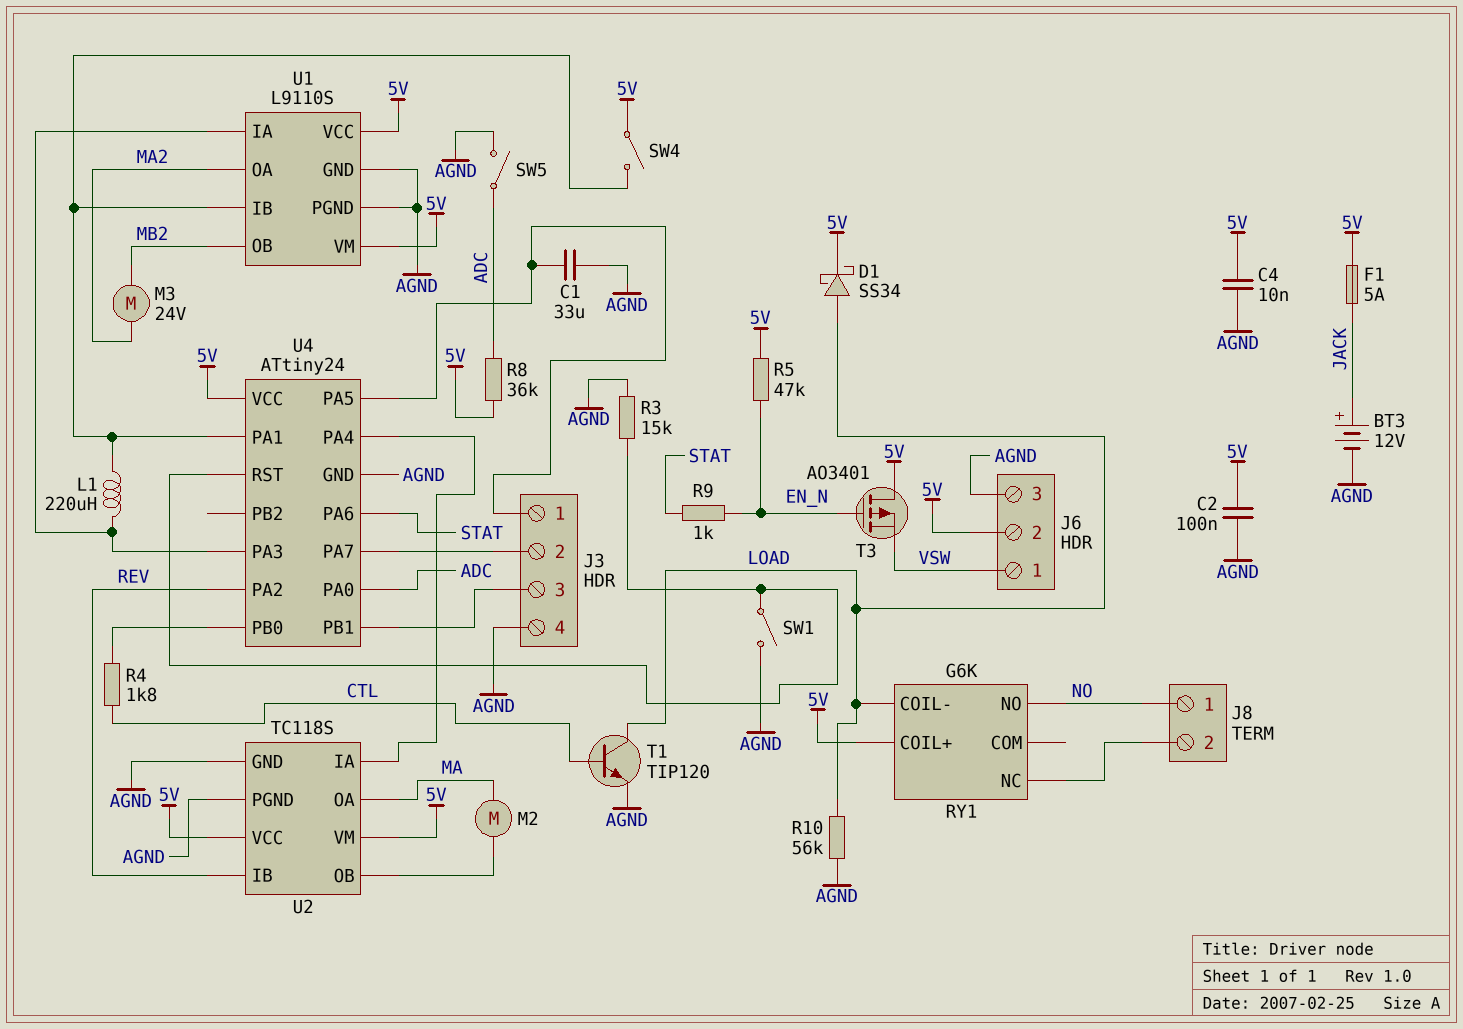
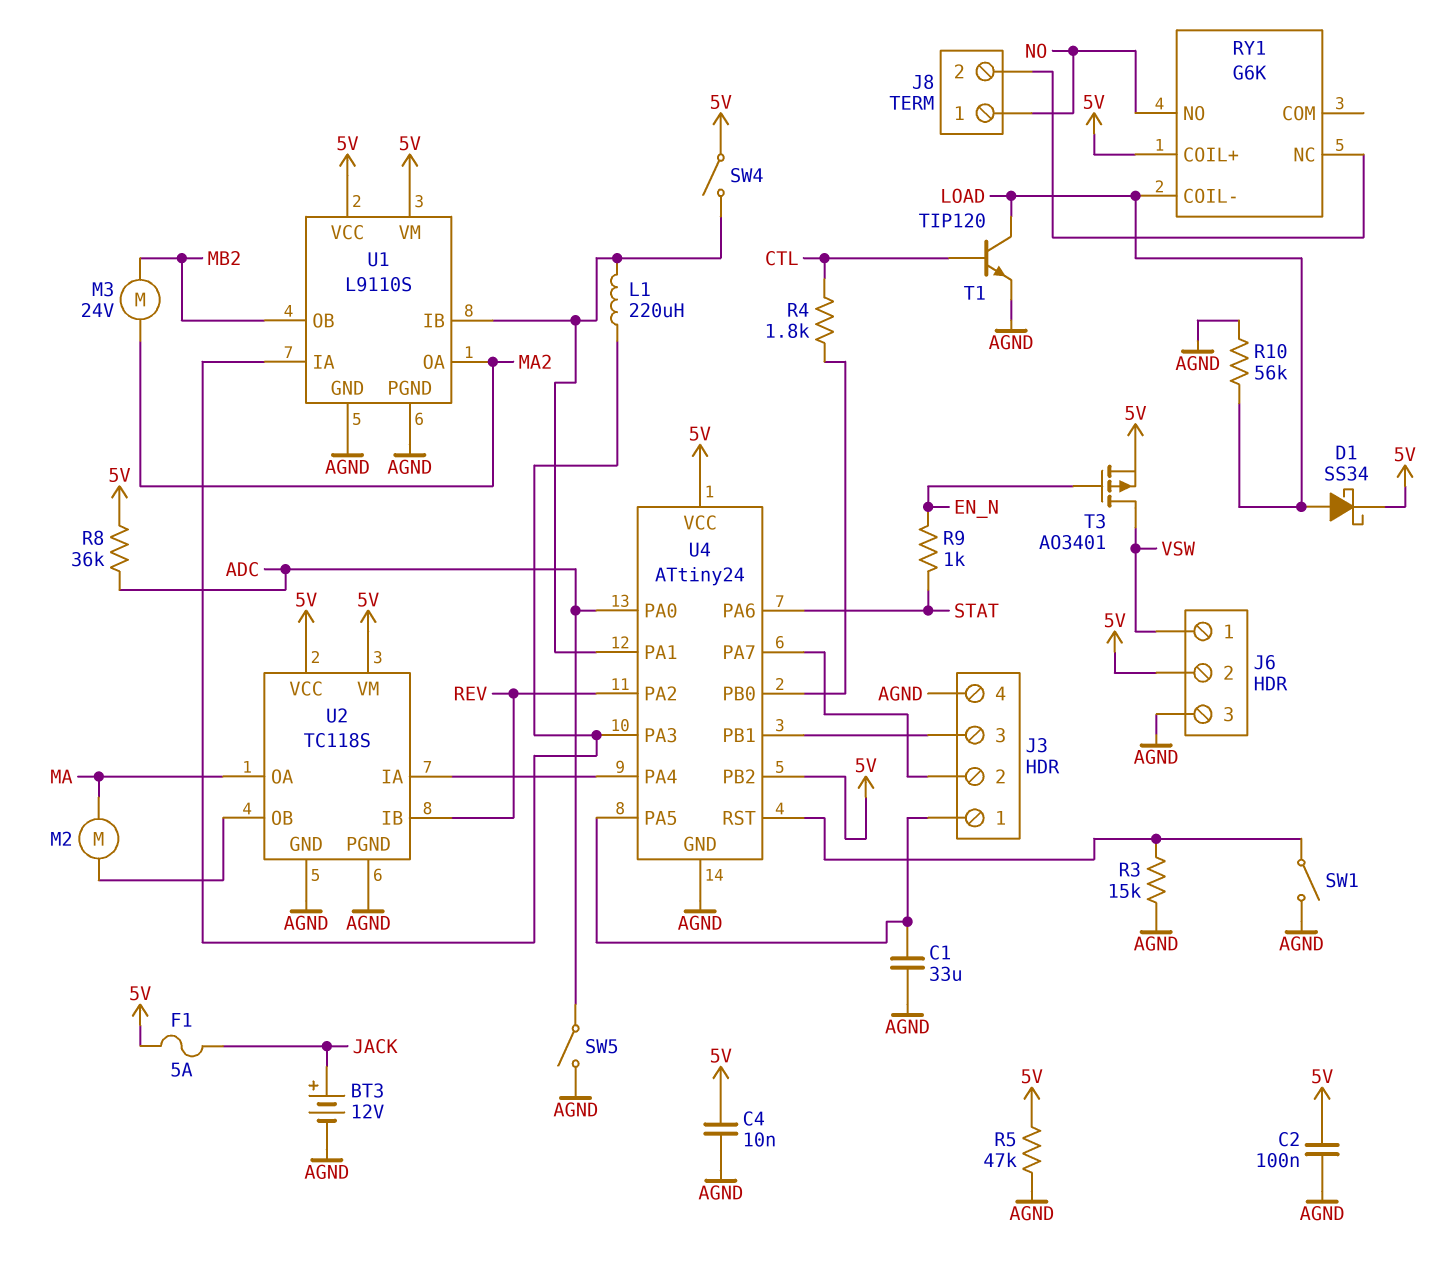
R5: 47k (5V, EN_N) -> 47k (5V, AGND)
T3: PMOS AO3401 (G EN_N, D 5V, S VSW) -> PMOS AO3401 (G EN_N, D VSW, S 5V)
U4 pin PB2: none -> 5V

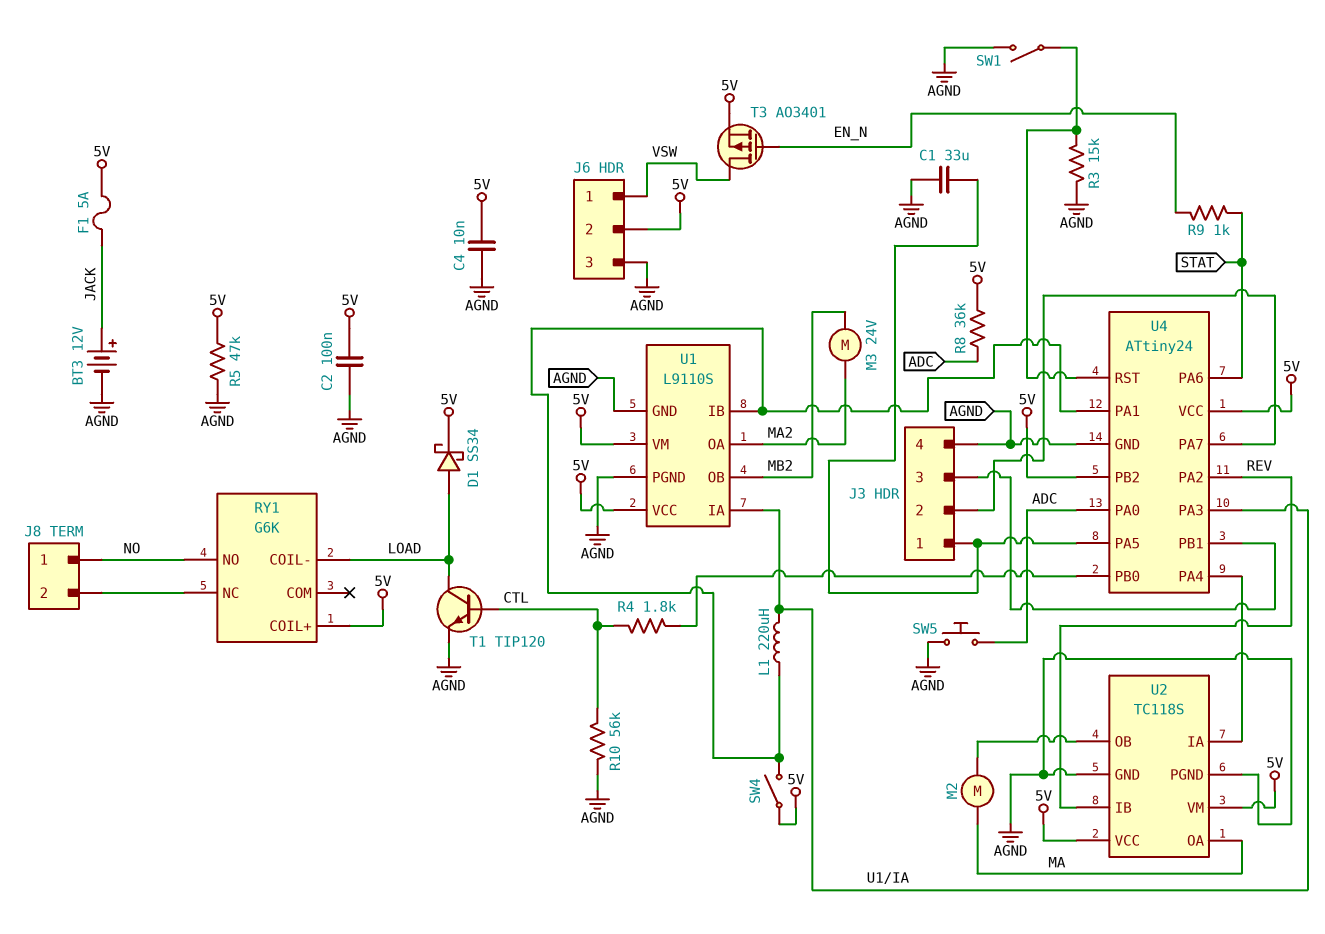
R10: 56k (AGND, LOAD) -> 56k (AGND, CTL)
SW5: switch (ADC, AGND) -> button (ADC, AGND)

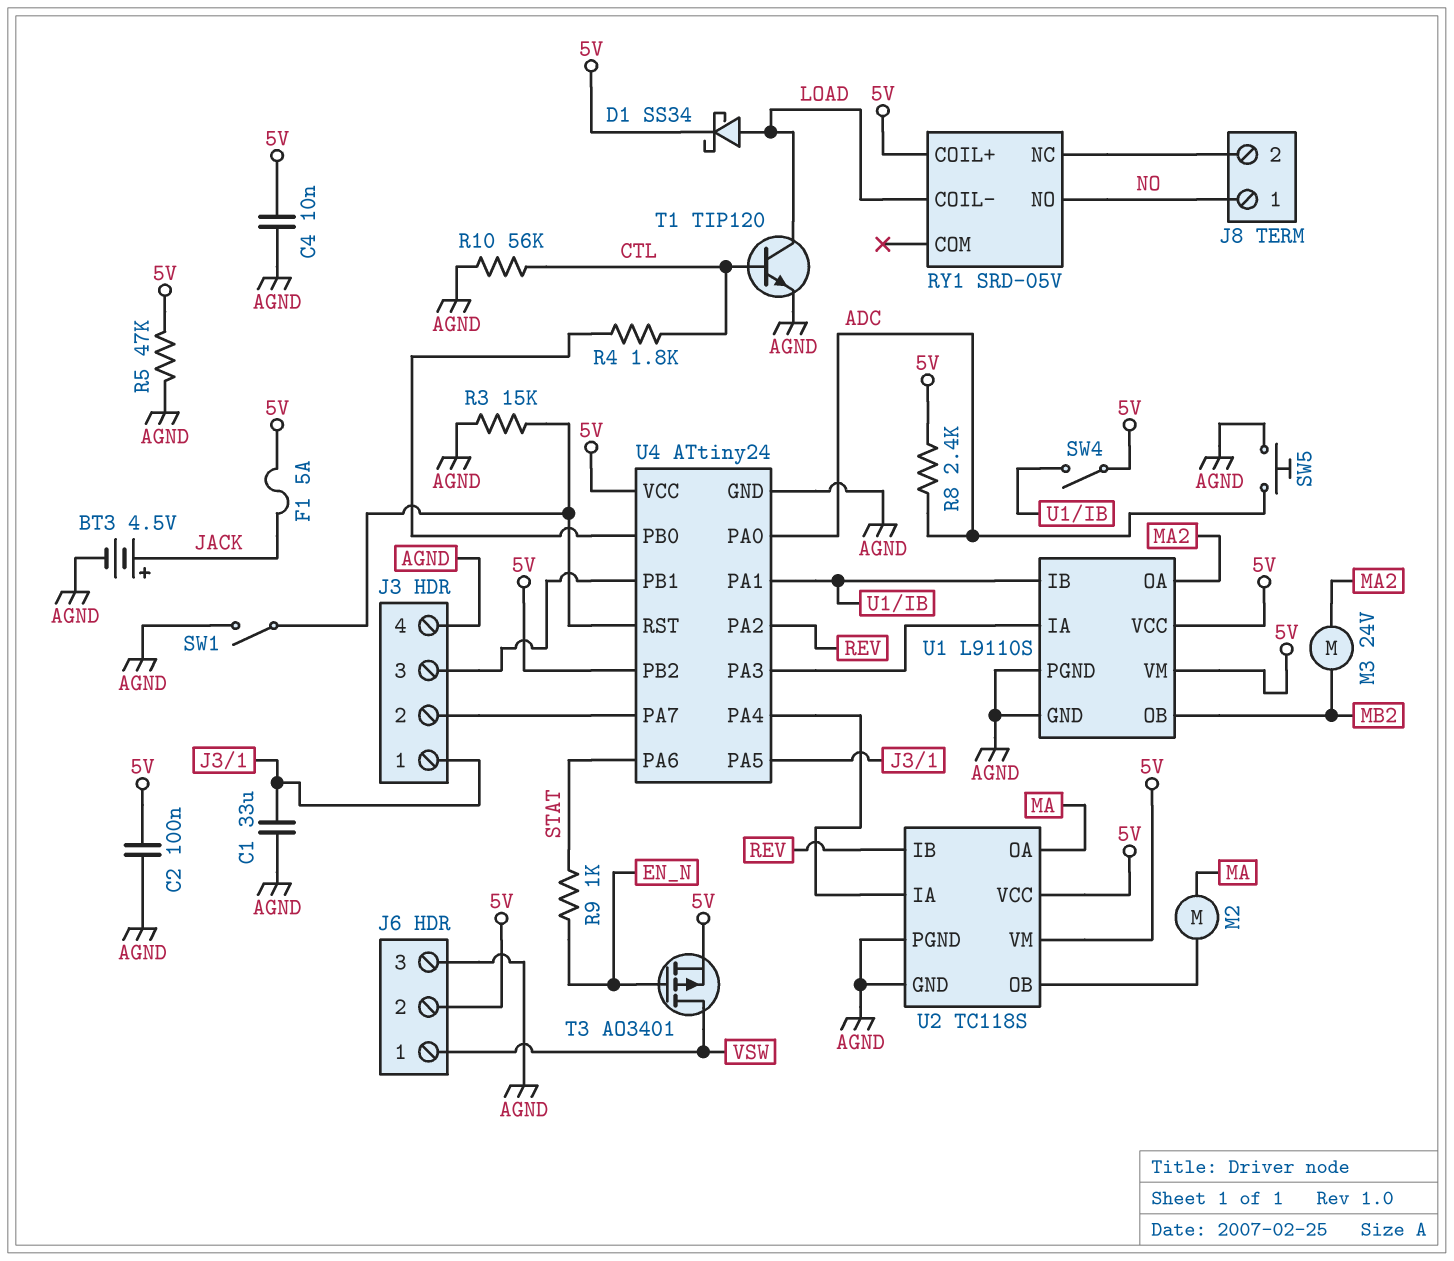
BT3: 12V (plus JACK, minus AGND) -> 4.5V (plus JACK, minus AGND)
L1: 220uH (U1/IA, U1/IB) -> none
R8: 36k (5V, ADC) -> 2.4k (5V, ADC)
RY1: G6K -> SRD-05V

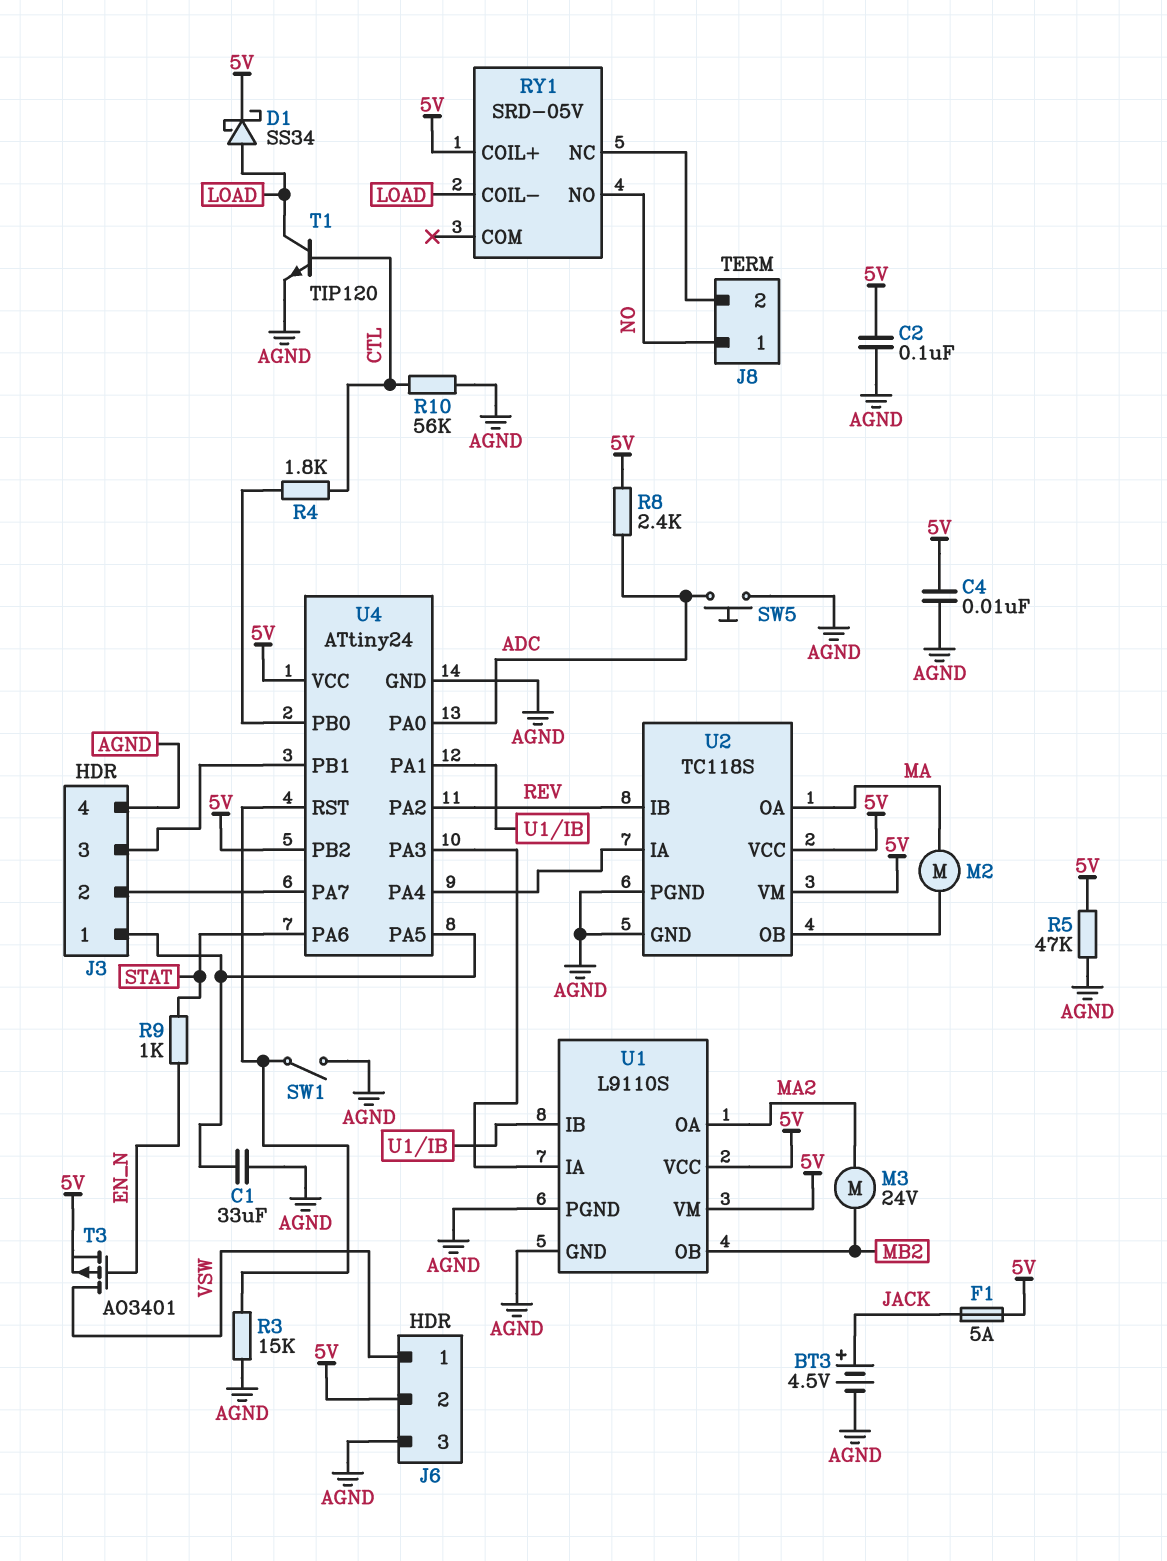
SW4: switch (5V, U1/IB) -> none

